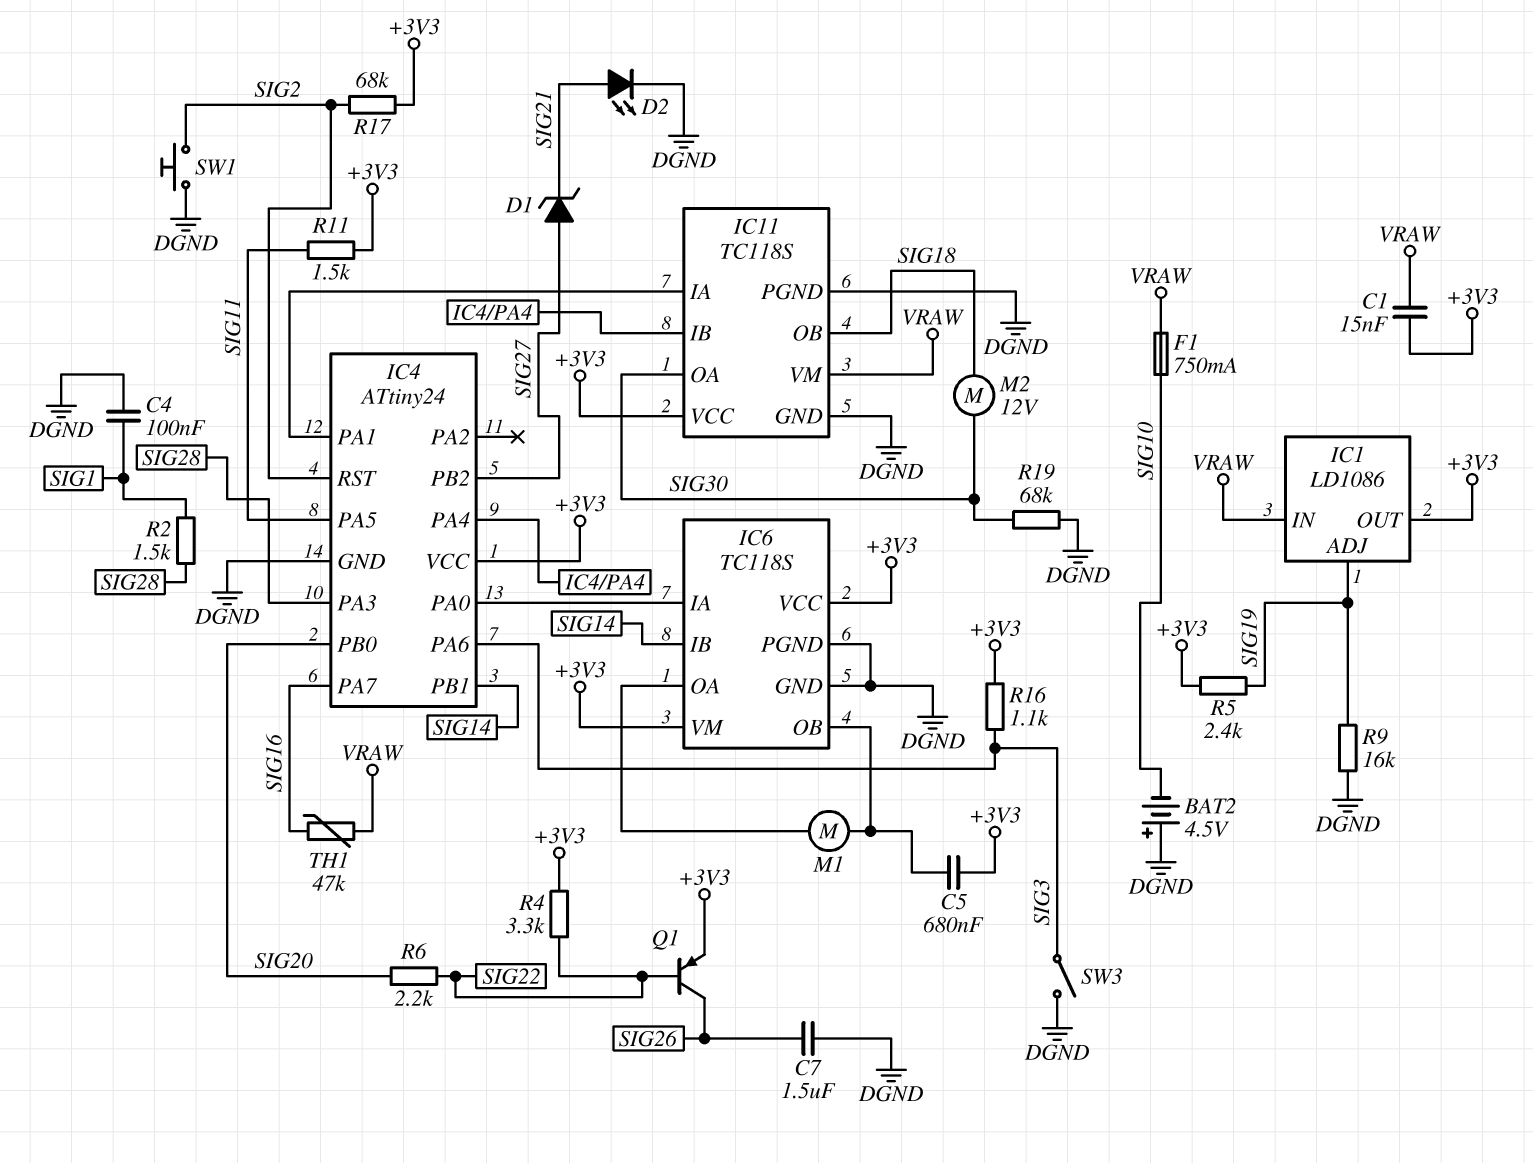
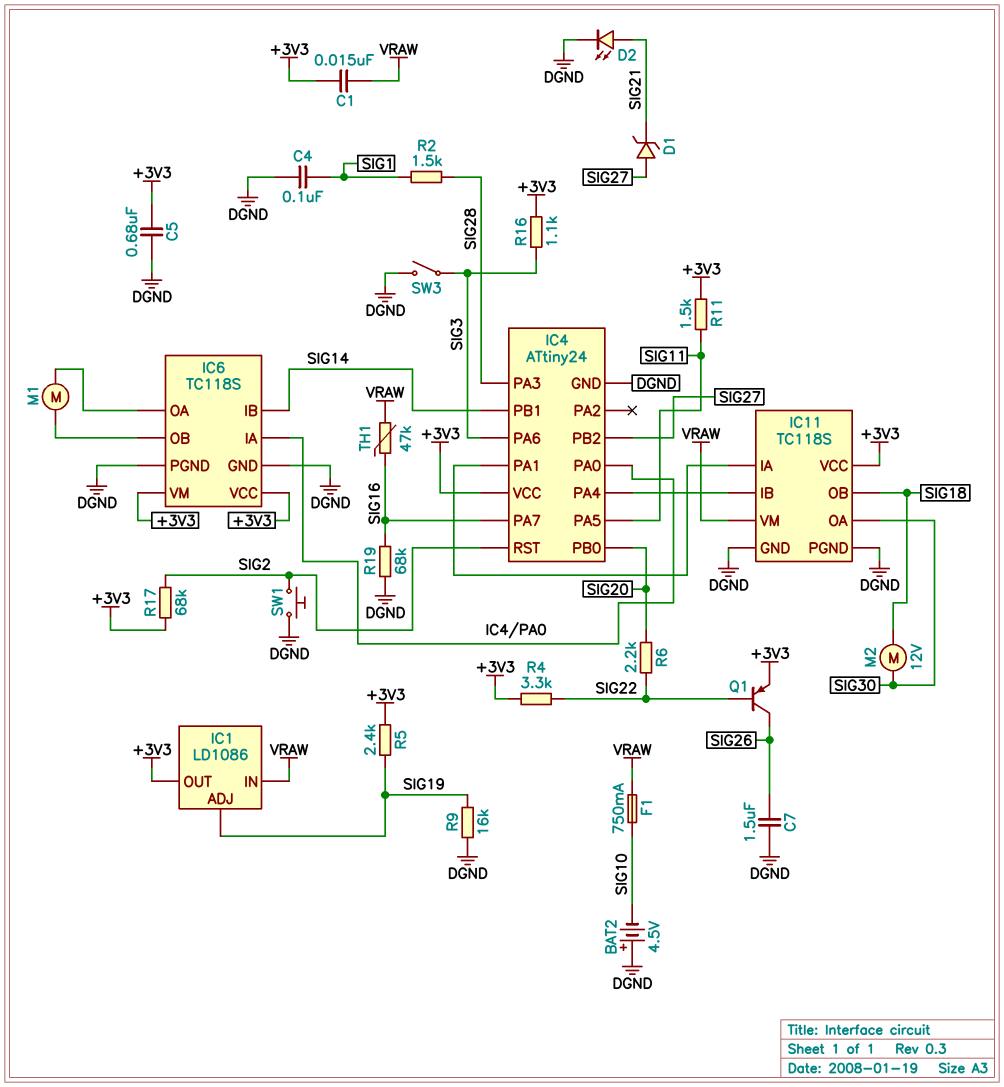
C5: 680nF (+3V3, IC6/OB) -> 680nF (+3V3, DGND)
R19: 68k (DGND, SIG30) -> 68k (DGND, SIG16)

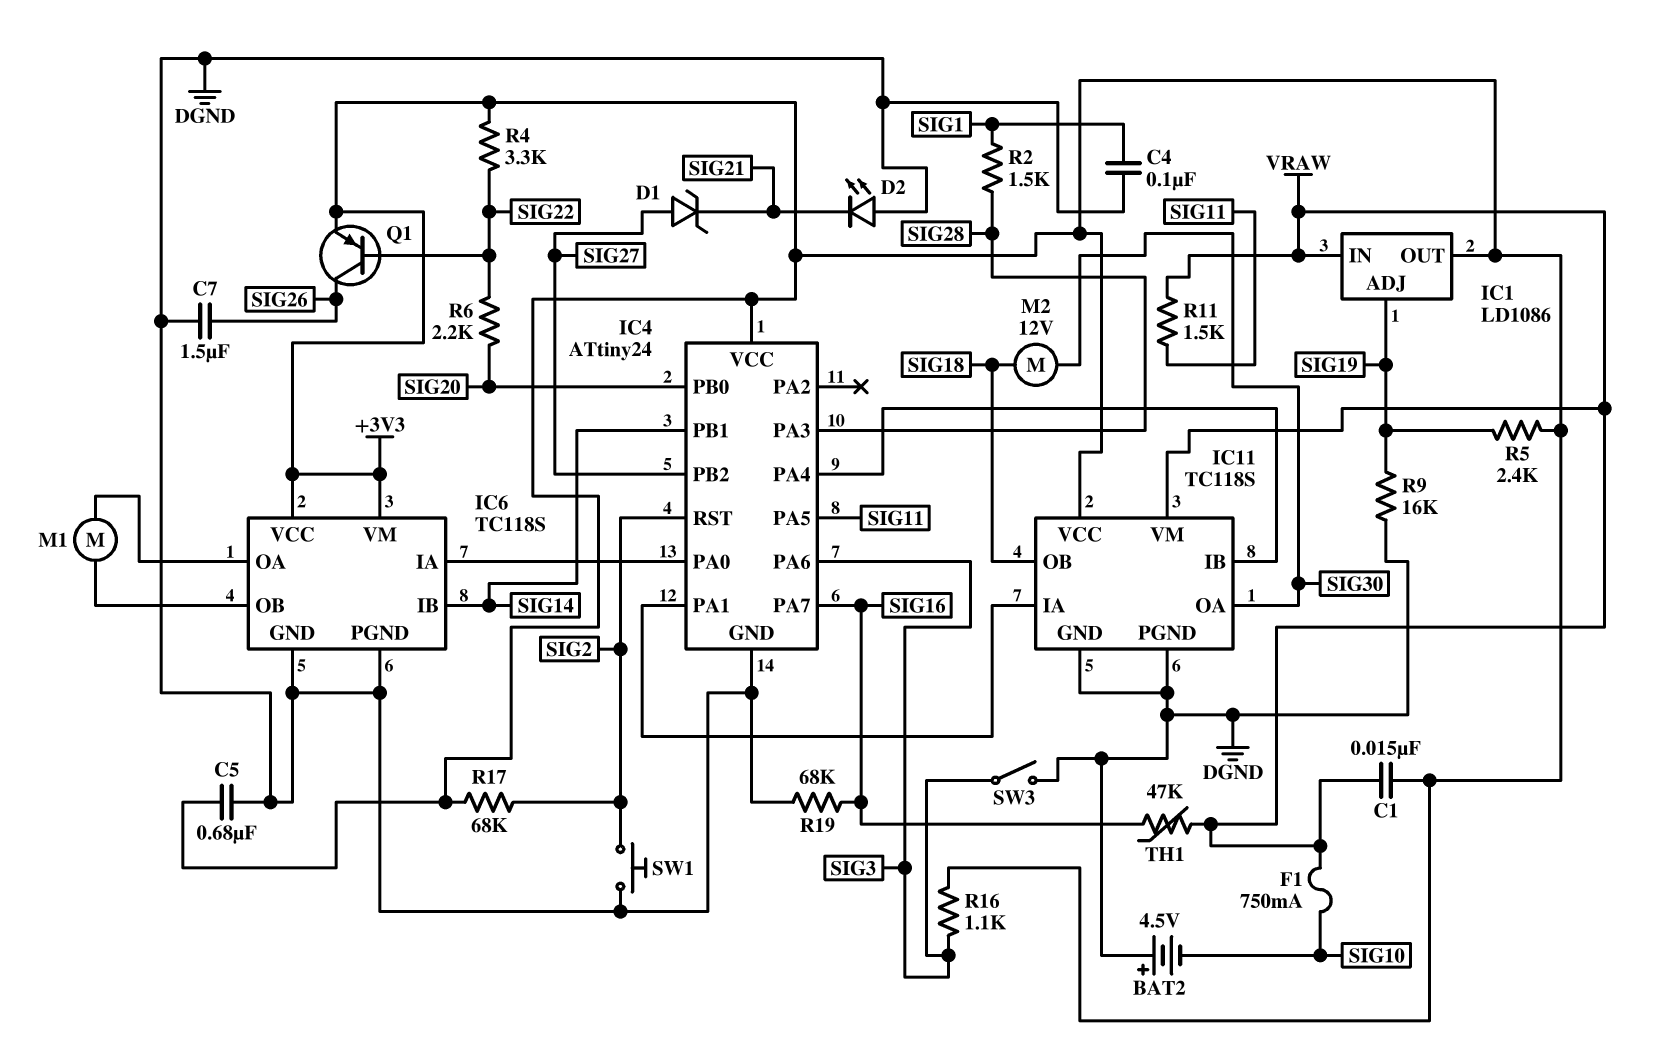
D2: LED (A SIG21, K DGND) -> LED (A DGND, K SIG21)
R11: 1.5k (+3V3, SIG11) -> 1.5k (SIG11, VRAW)

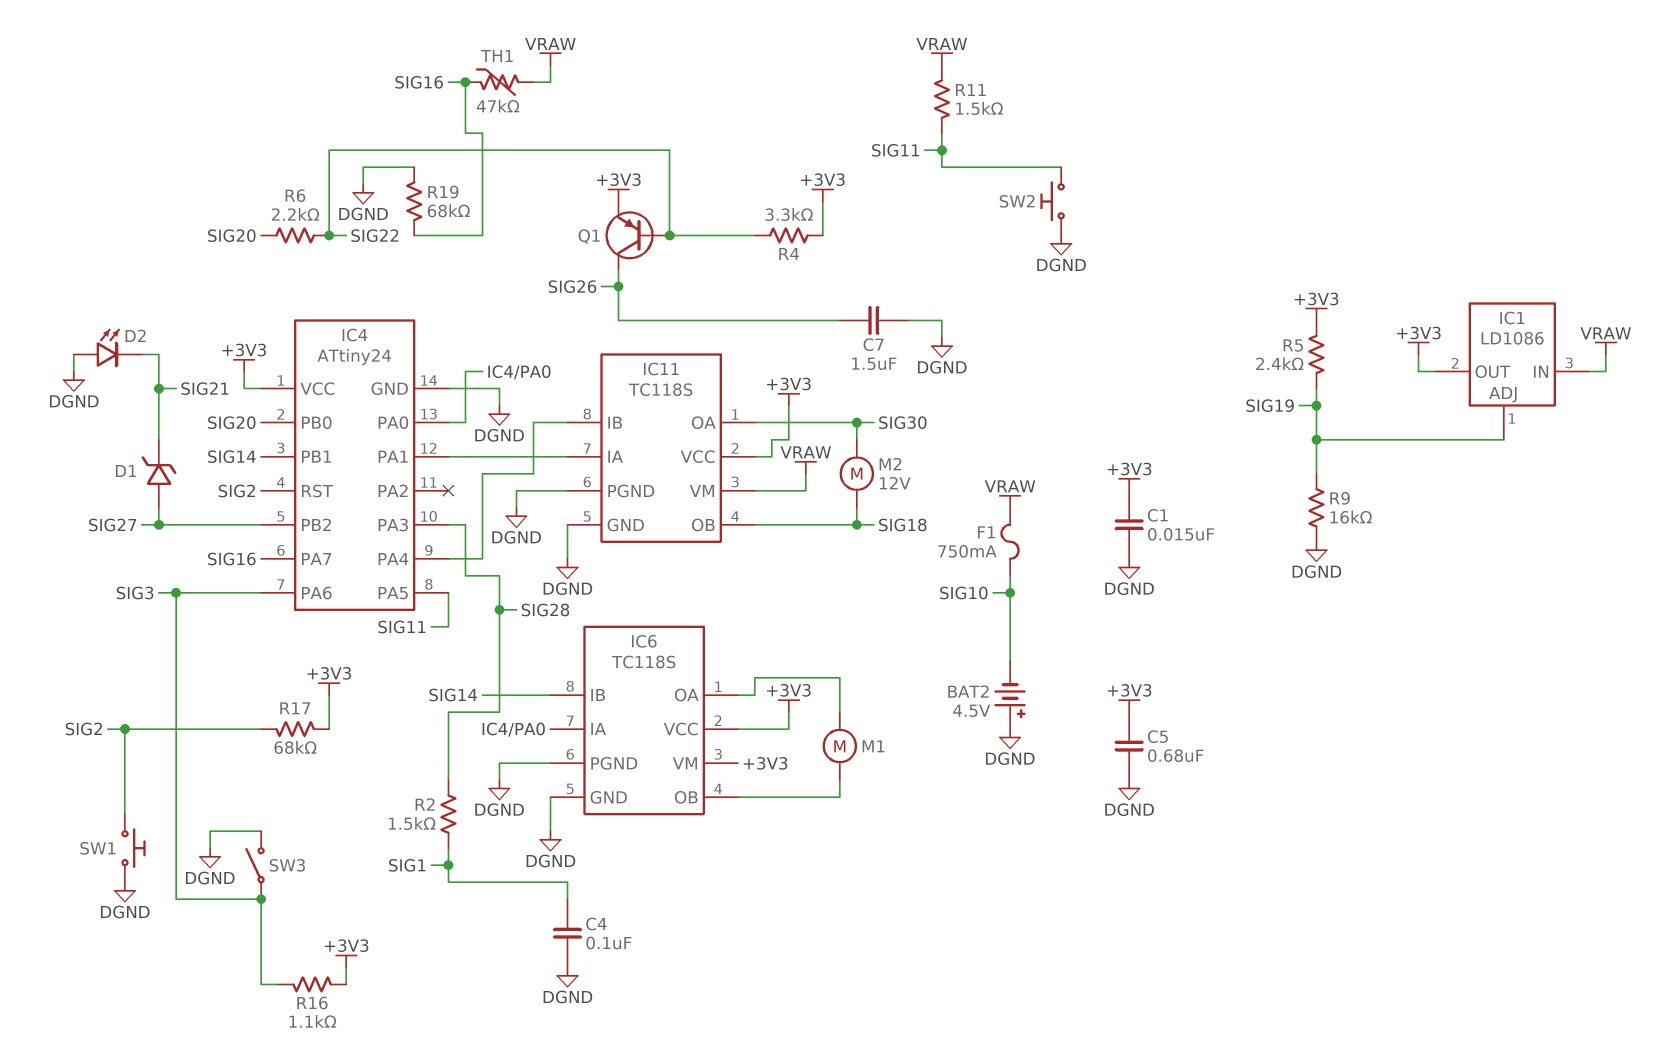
C1: 15nF (+3V3, VRAW) -> 15nF (+3V3, DGND)
SW2: none -> button (DGND, SIG11)

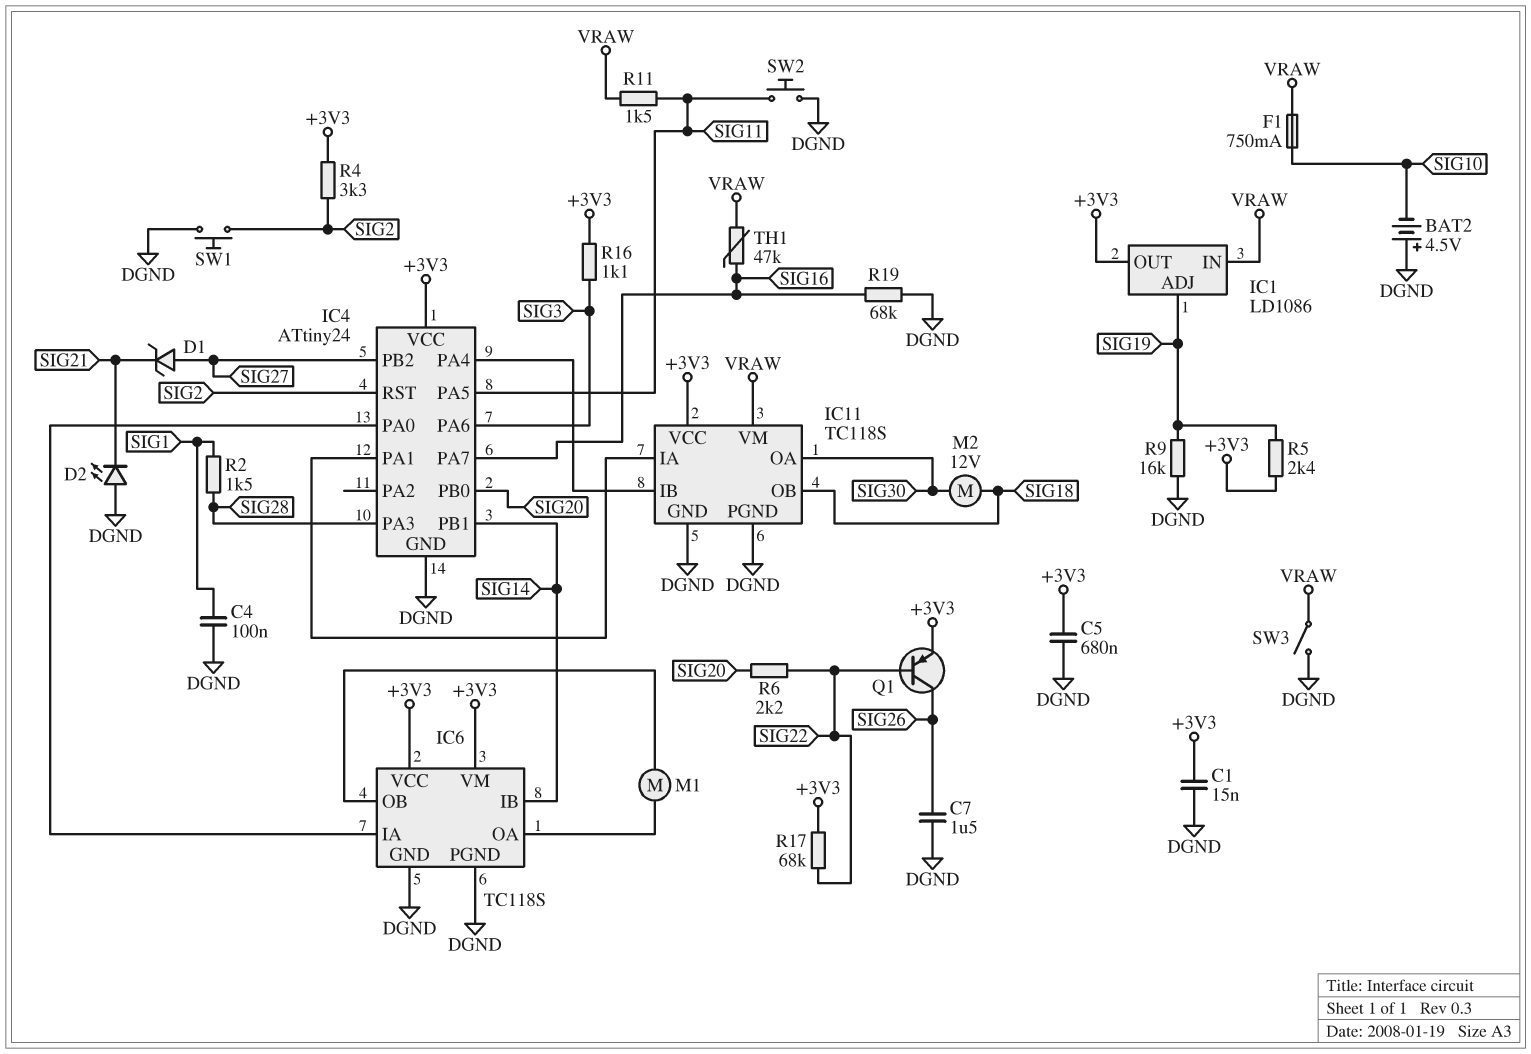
R4: 3.3k (+3V3, SIG22) -> 3.3k (+3V3, SIG2)
R17: 68k (+3V3, SIG2) -> 68k (+3V3, SIG22)
SW3: switch (DGND, SIG3) -> switch (DGND, VRAW)

